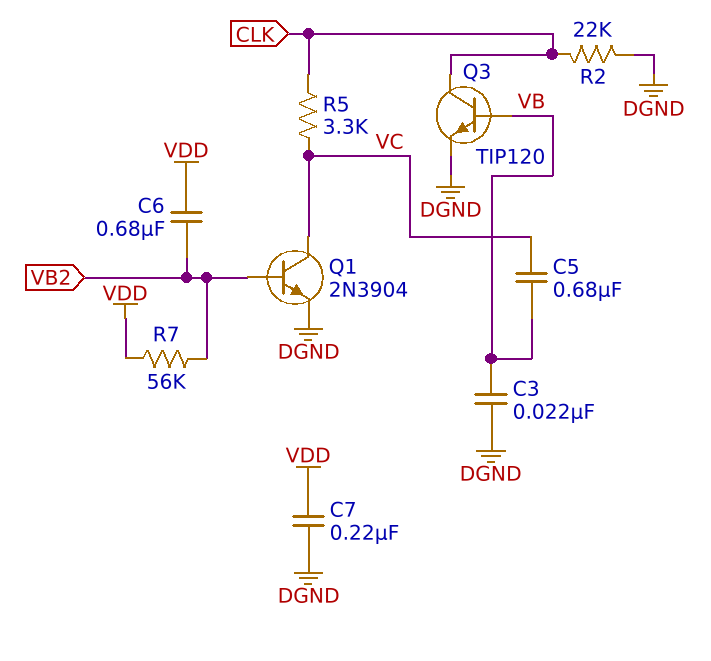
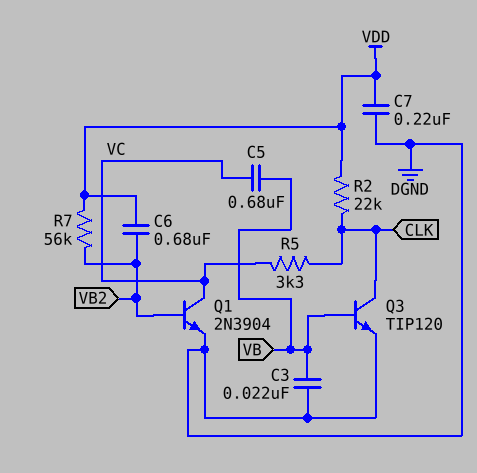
R2: 22k (CLK, DGND) -> 22k (CLK, VDD)

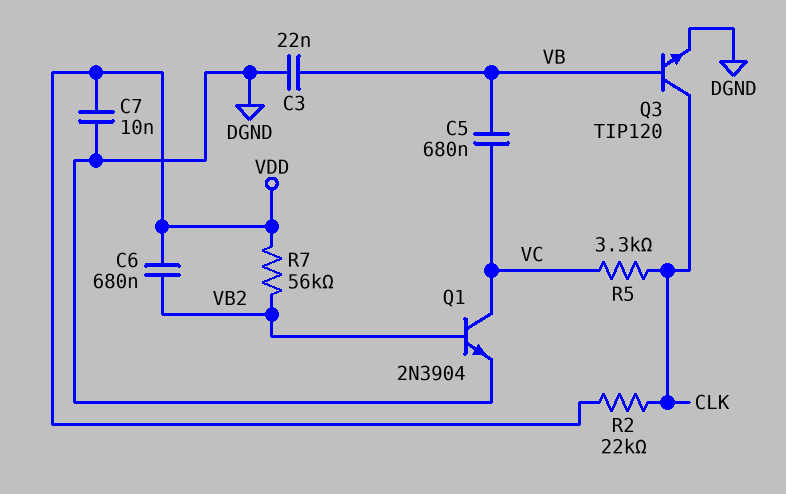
C7: 220nF (DGND, VDD) -> 10nF (DGND, VDD)

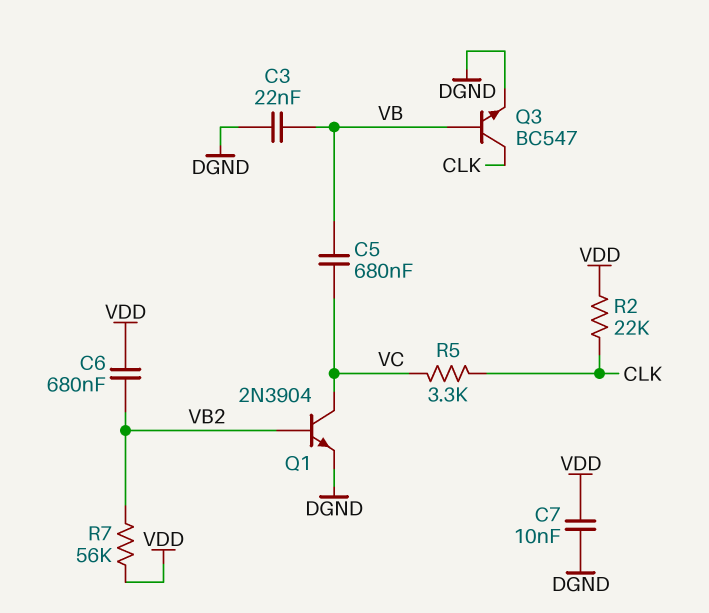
Q3: NPN TIP120 (B VB, C CLK, E DGND) -> NPN BC547 (B VB, C CLK, E DGND)

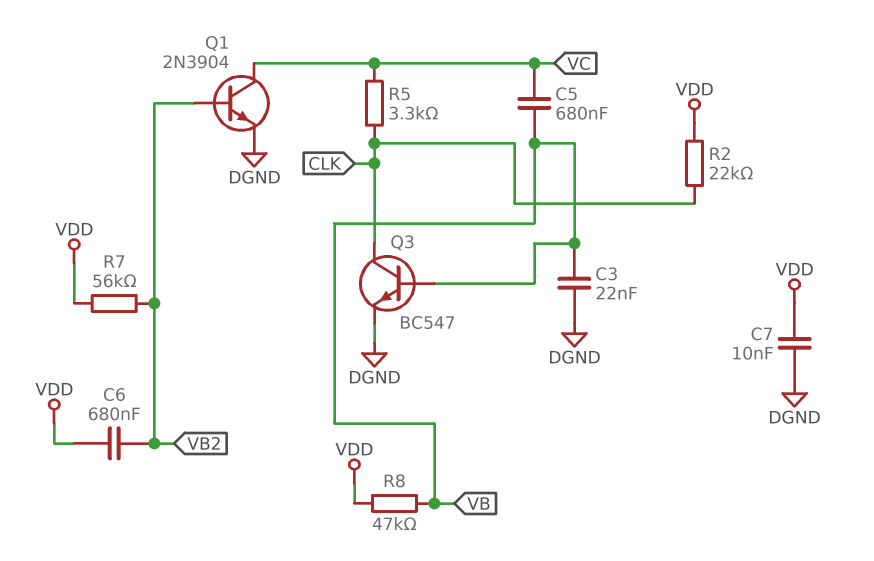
R8: none -> 47k (VB, VDD)

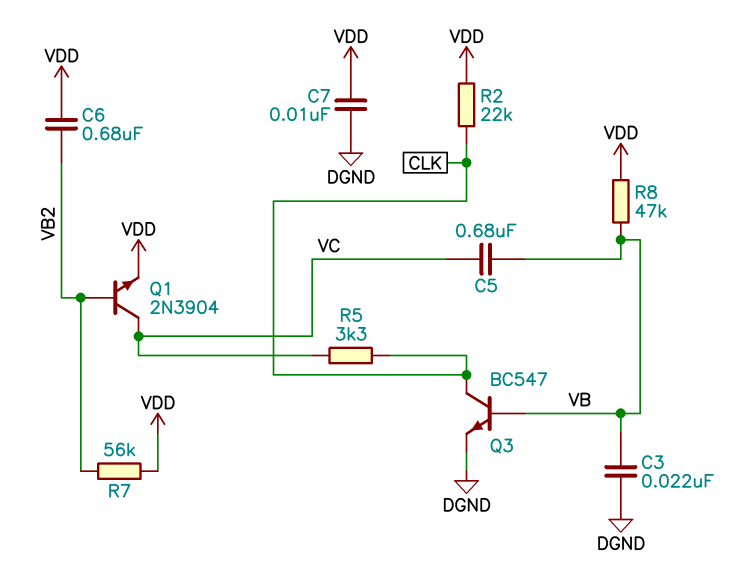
Q1: NPN 2N3904 (B VB2, C VC, E DGND) -> NPN 2N3904 (B VB2, C VC, E VDD)

